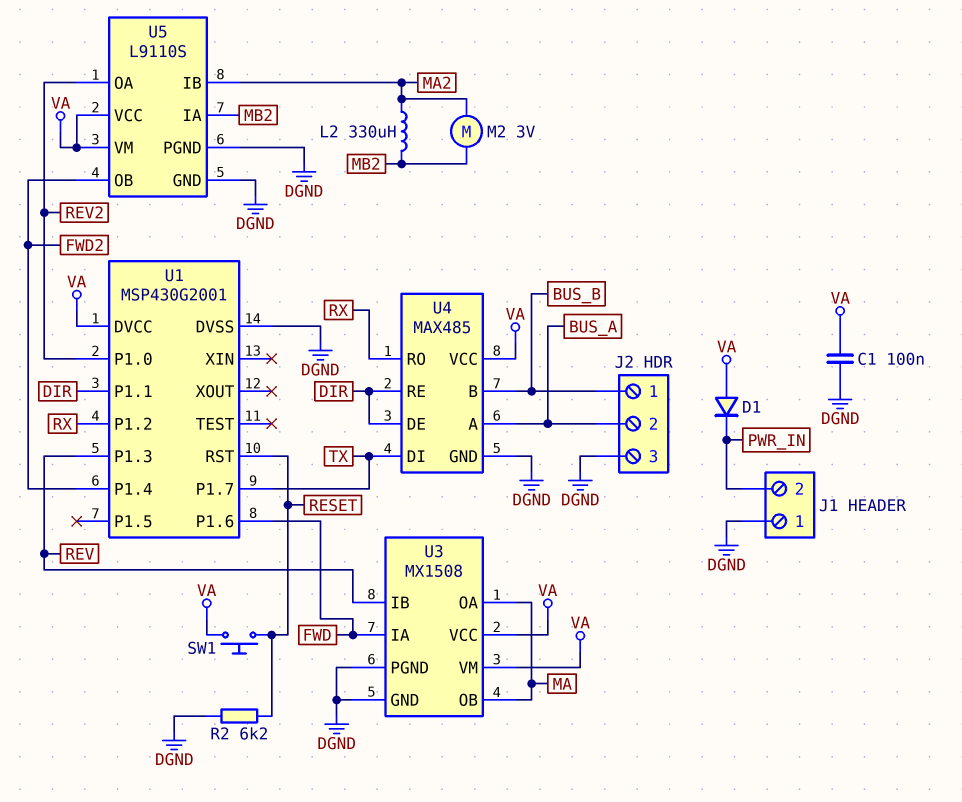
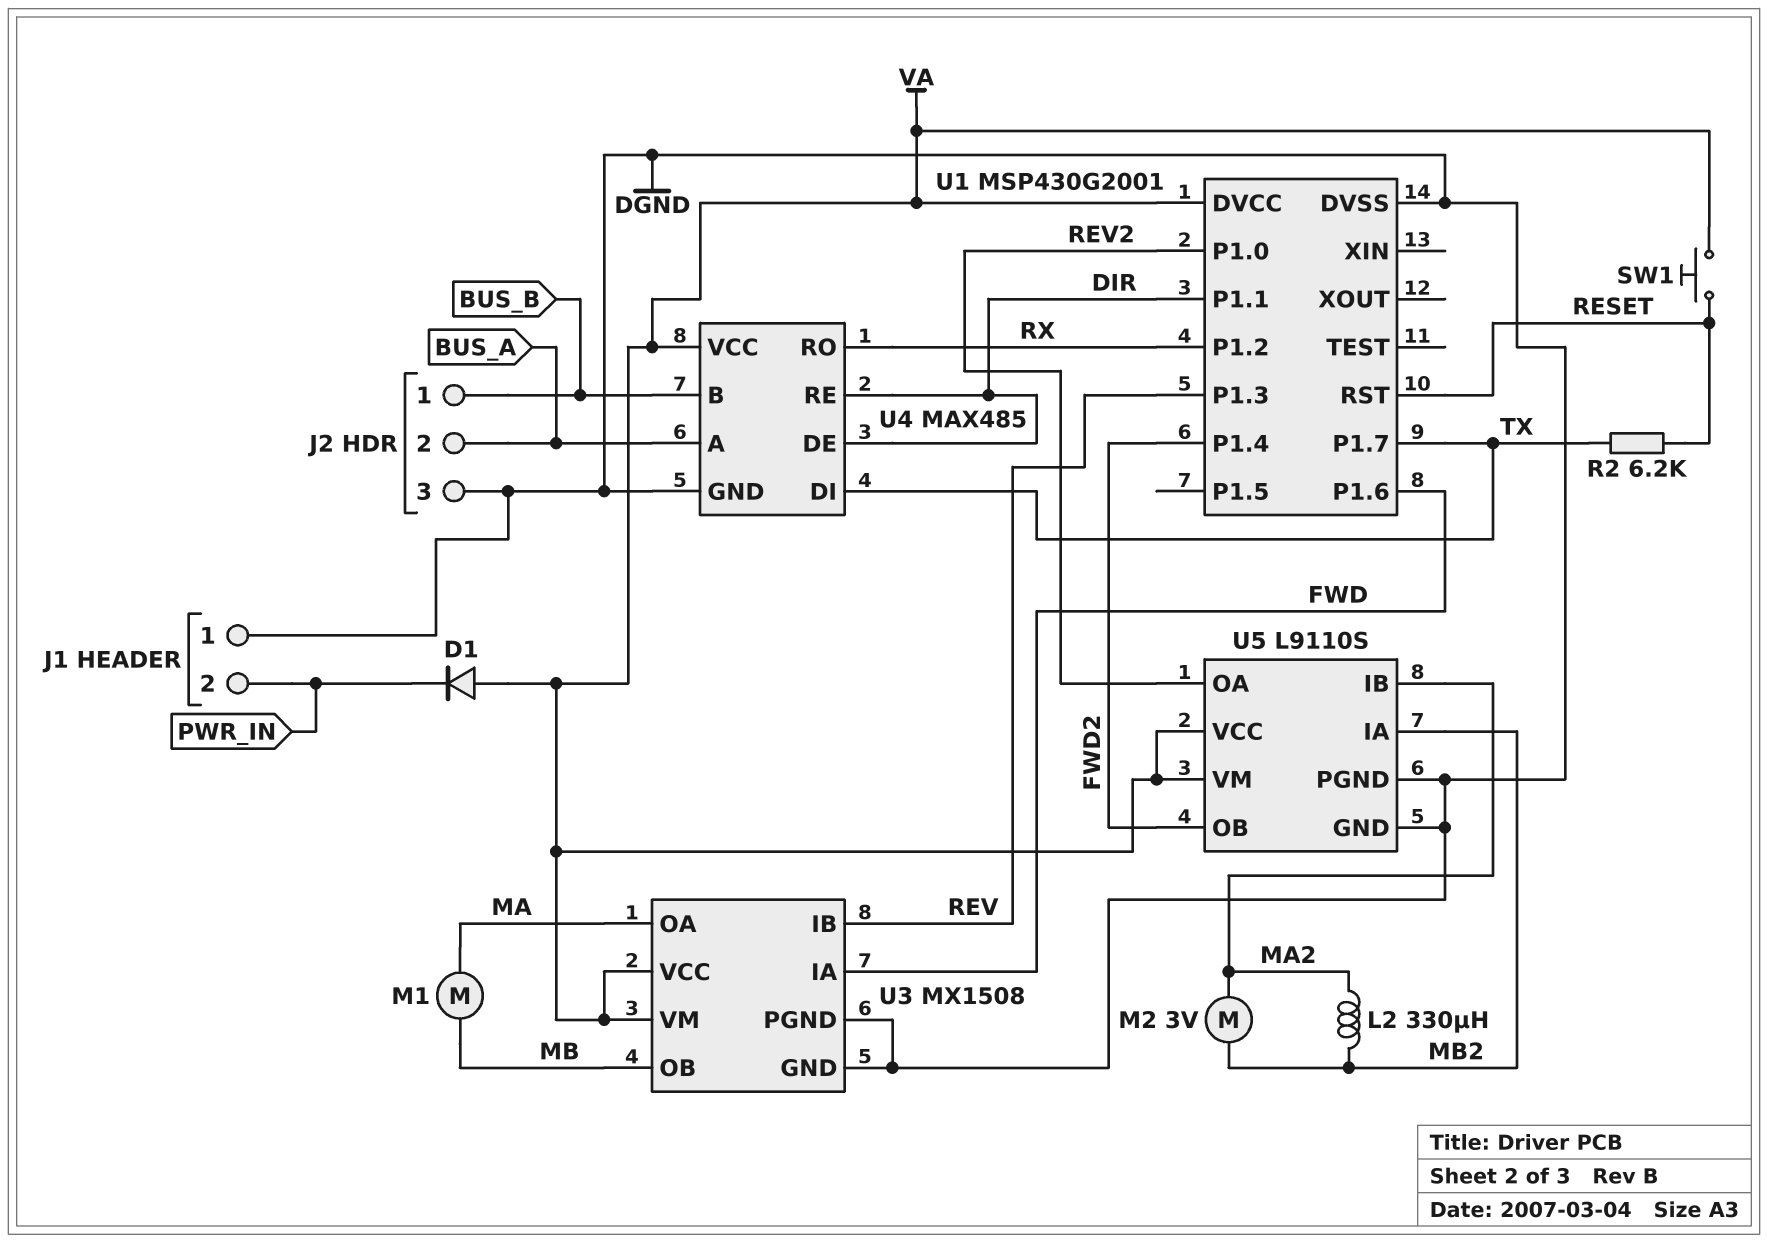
C1: 100nF (DGND, VA) -> none
M1: none -> motor (MA, MB)
R2: 6.2k (DGND, RESET) -> 6.2k (RESET, TX)
U3 pin OB: MA -> MB

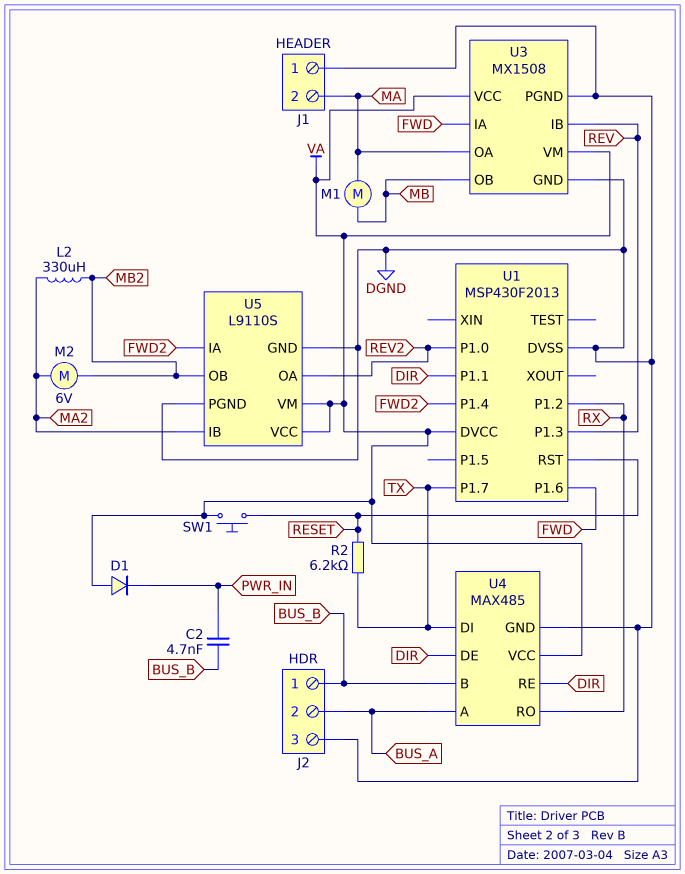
C2: none -> 4.7nF (BUS_B, PWR_IN)
J1 pin 2: PWR_IN -> MA
M2: motor 3V (MA2, MB2) -> motor 6V (MA2, MB2)
U1: MSP430G2001 -> MSP430F2013
U5 pin IA: MB2 -> FWD2
U5 pin OB: FWD2 -> MB2

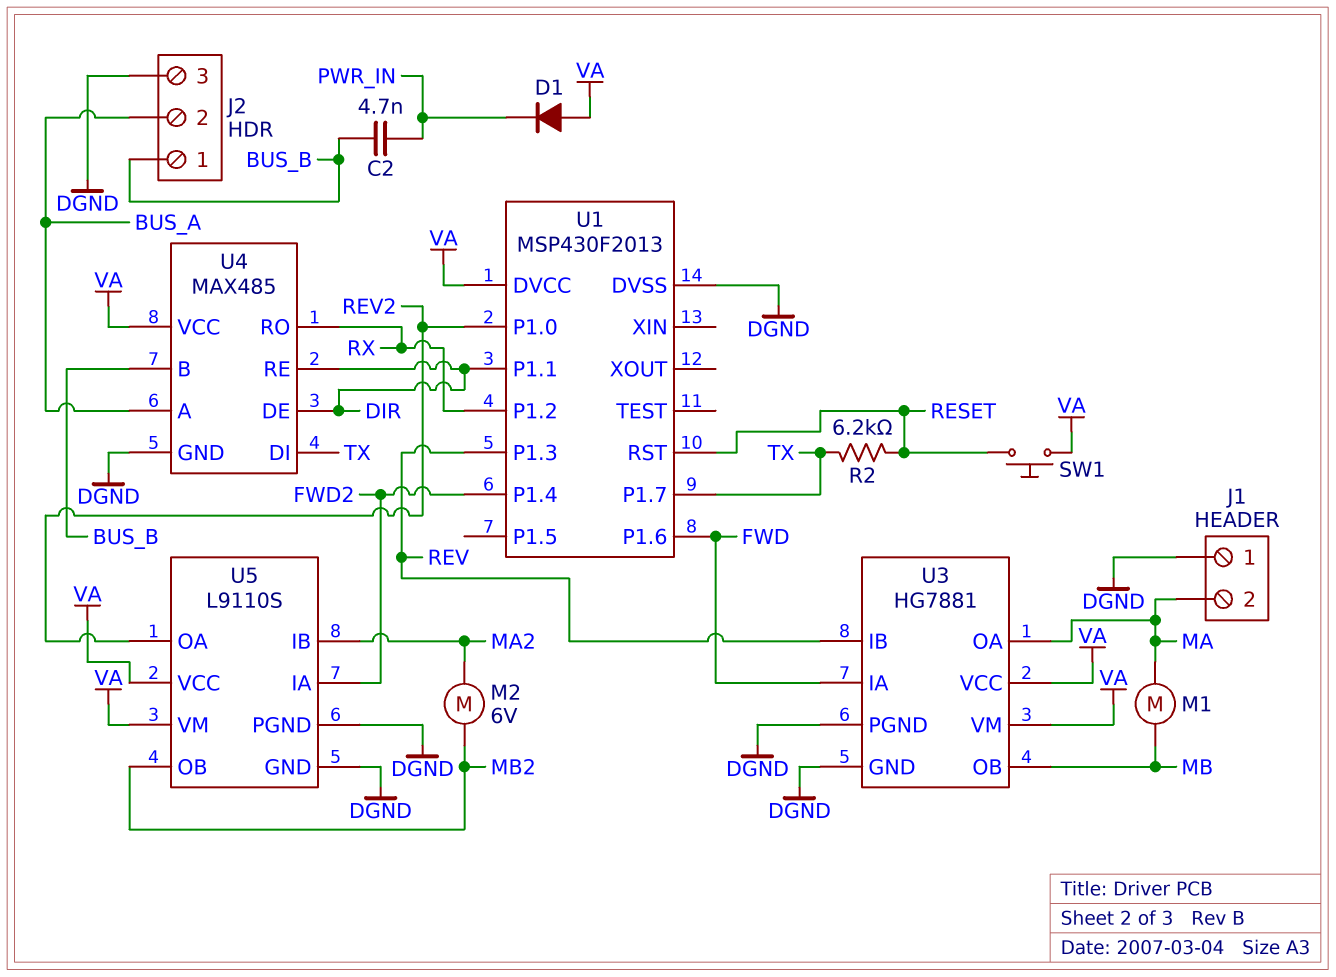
L2: 330uH (MA2, MB2) -> none
U3: MX1508 -> HG7881

